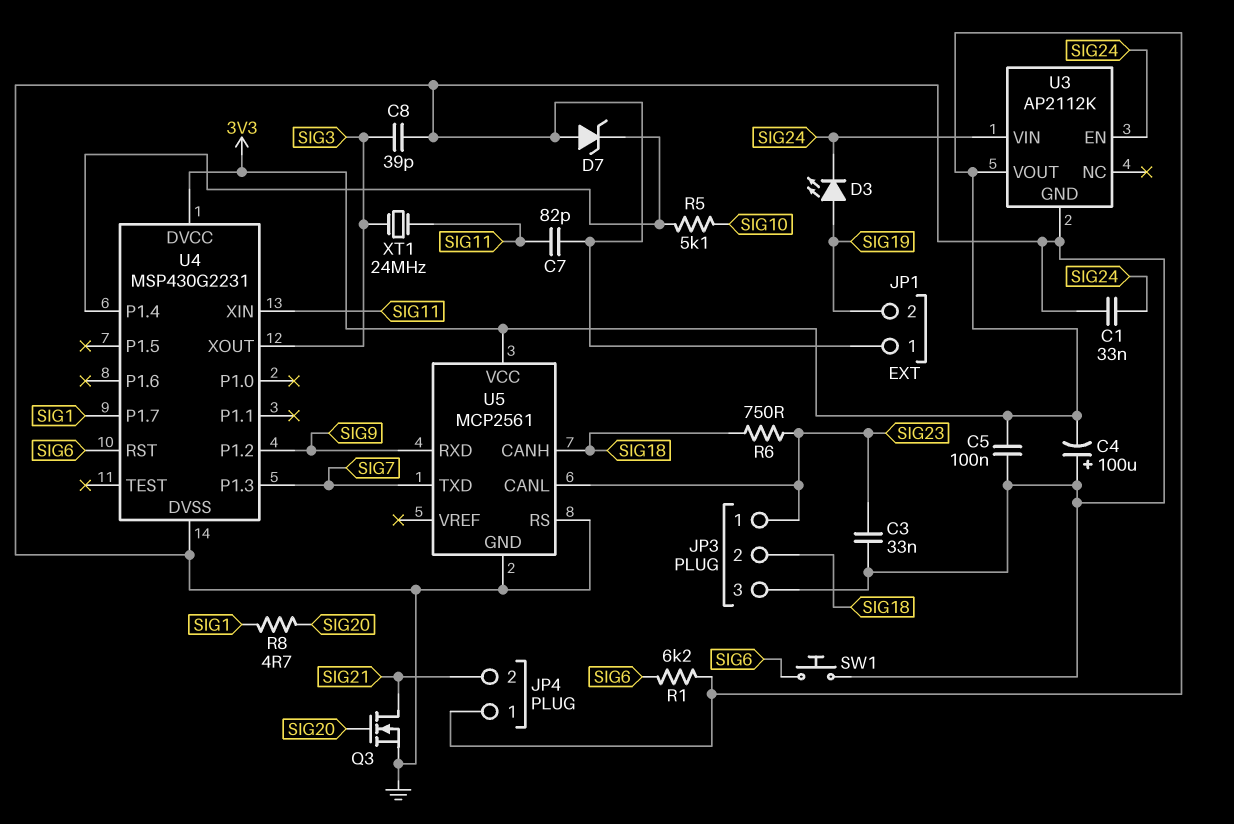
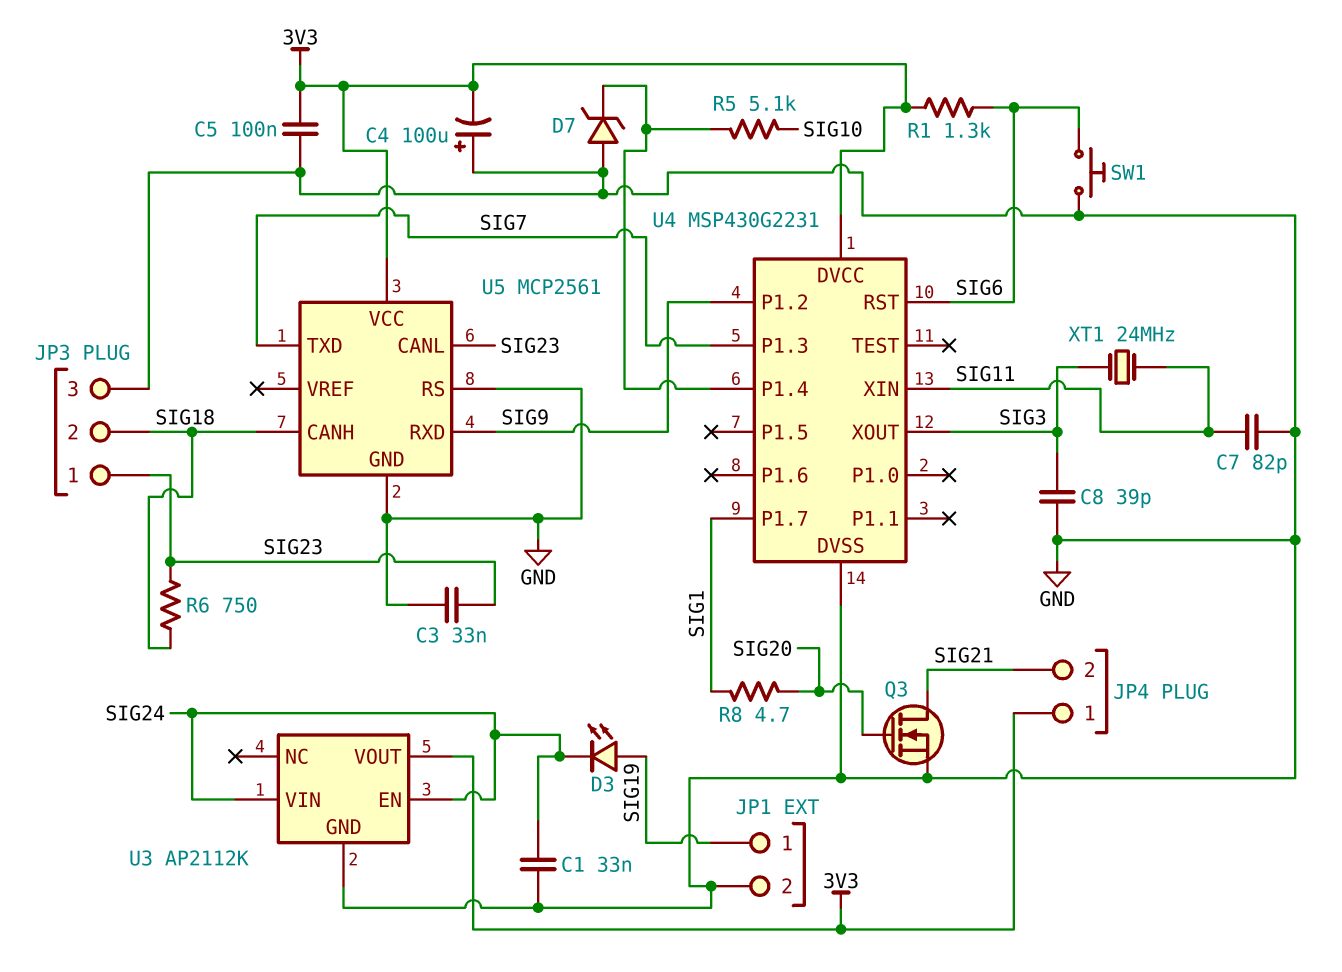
JP1 pin 1: GND -> SIG19
JP1 pin 2: SIG19 -> GND
R1: 6.2k (3V3, SIG6) -> 1.3k (3V3, SIG6)

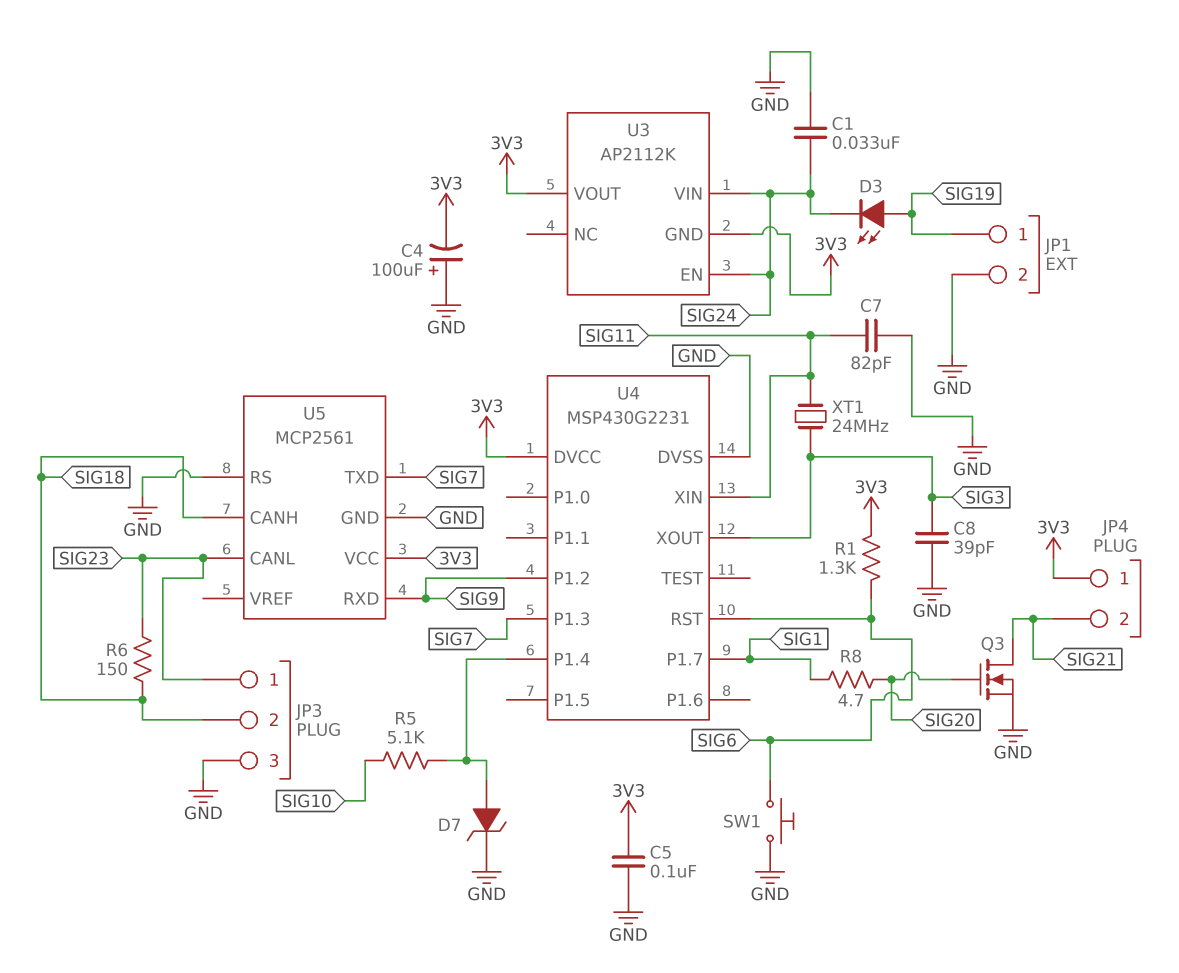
C3: 33nF (GND, SIG23) -> none
D7: zener (A GND, K U4/P1.4) -> zener (A U4/P1.4, K GND)
R6: 750 (SIG18, SIG23) -> 150 (SIG18, SIG23)
U3 pin GND: GND -> 3V3

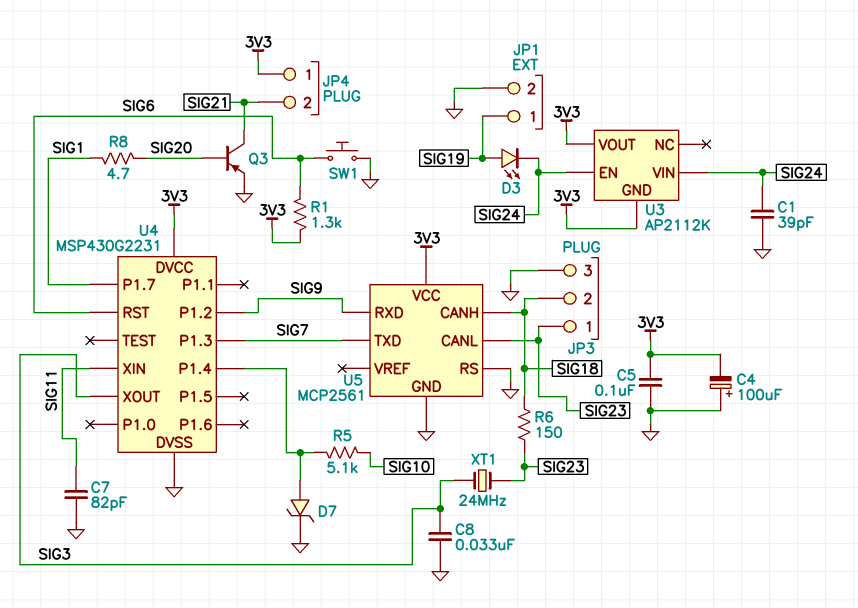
C1: 33nF (GND, SIG24) -> 39pF (GND, SIG24)
C8: 39pF (GND, SIG3) -> 33nF (GND, SIG3)
Q3: NMOS (G SIG20, D SIG21, S GND) -> PNP (B SIG20, C SIG21, E GND)
XT1: 24MHz (SIG3, SIG11) -> 24MHz (SIG3, SIG23)

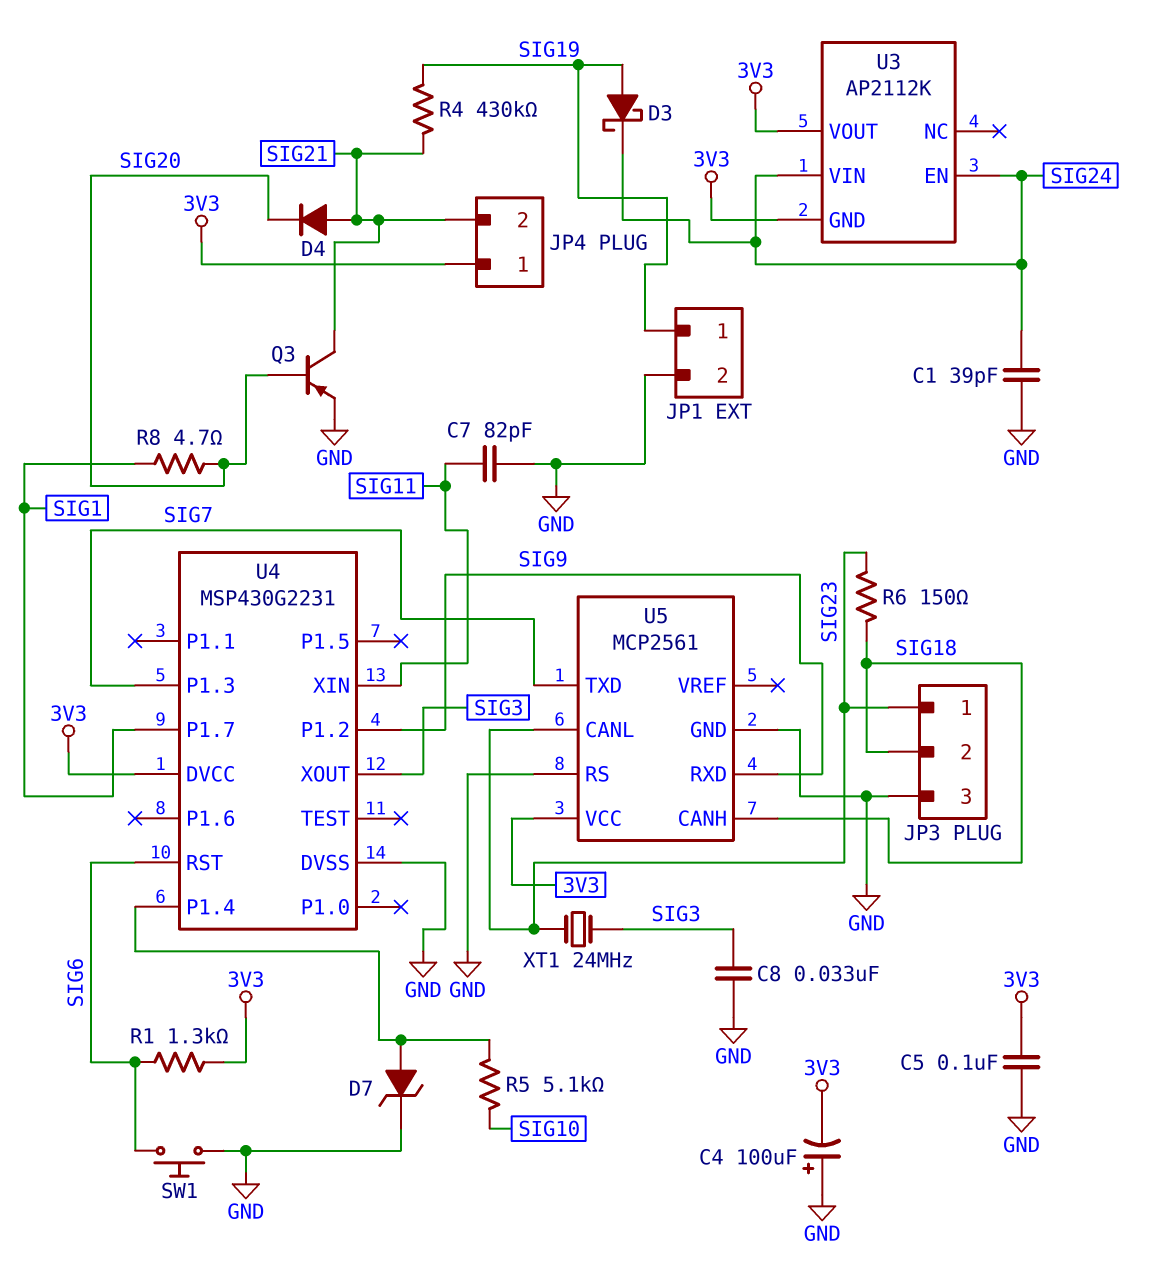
D3: LED (A SIG19, K SIG24) -> schottky (A SIG19, K SIG24)
D4: none -> diode (A SIG21, K SIG20)
R4: none -> 430k (SIG19, SIG21)

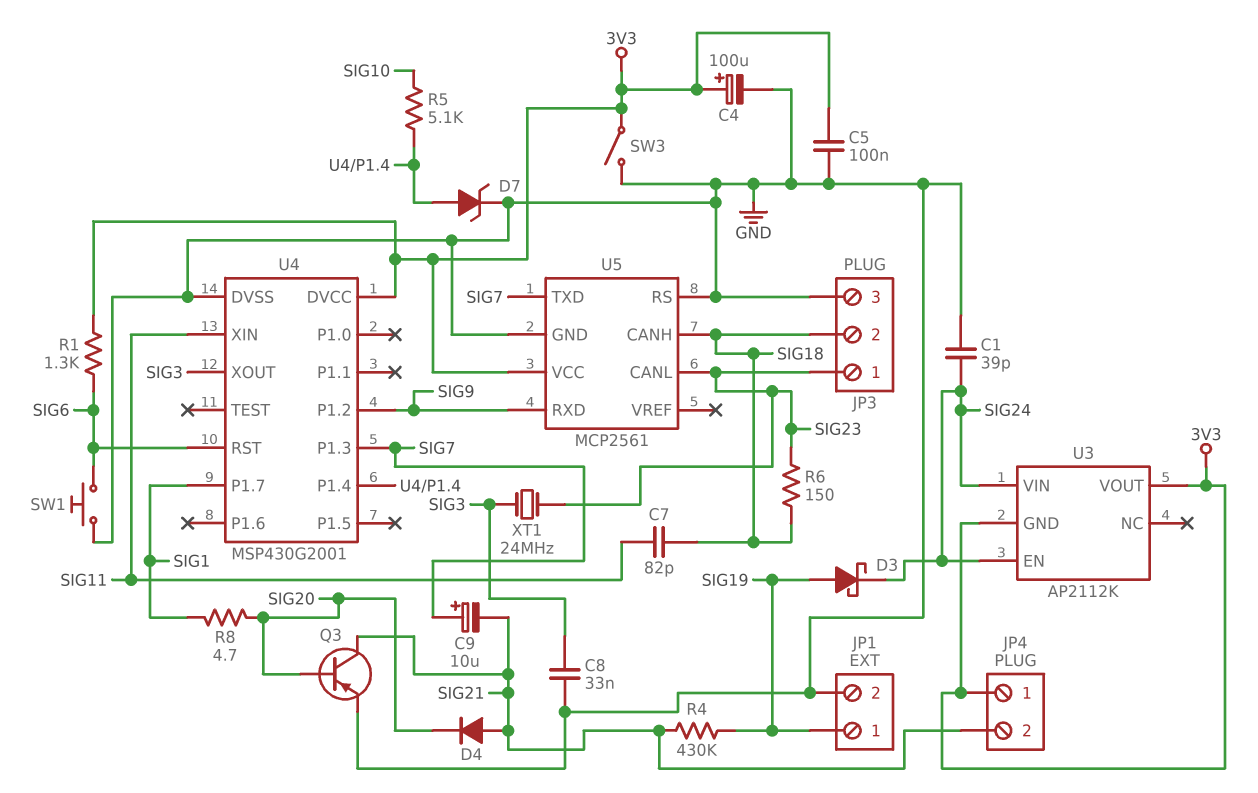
C4: 100uF (plus GND, minus 3V3) -> 100uF (plus 3V3, minus GND)
C7: 82pF (GND, SIG11) -> 82pF (SIG11, SIG18)
C9: none -> 10uF (plus SIG7, minus SIG21)
SW3: none -> switch (3V3, GND)
U4: MSP430G2231 -> MSP430G2001

